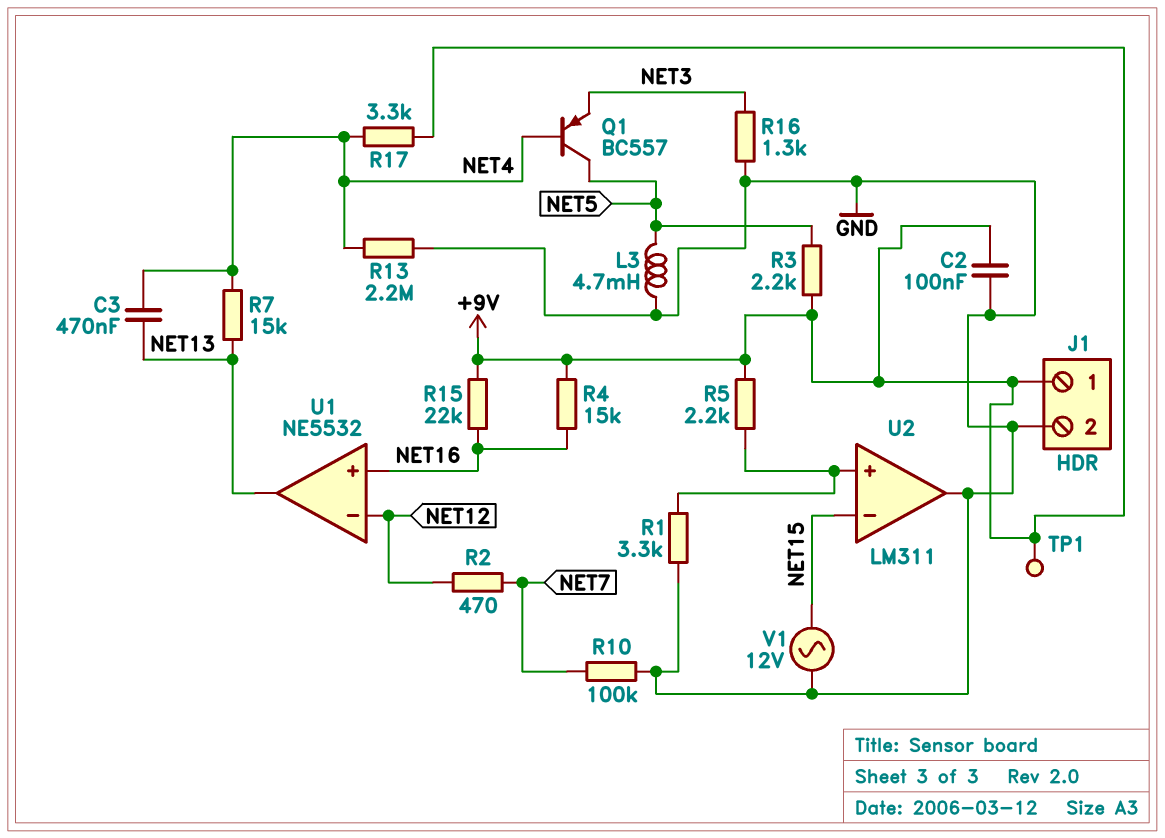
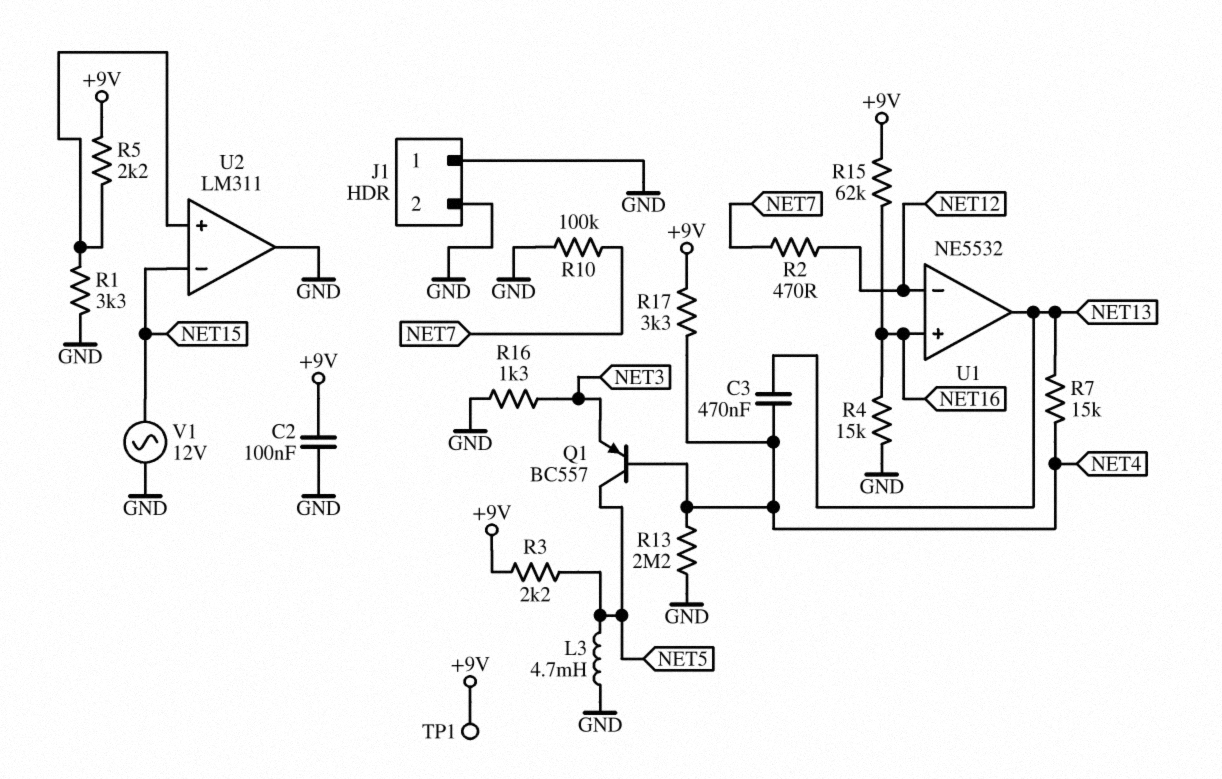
J1 pin 1: +9V -> GND
R4: 15k (+9V, NET16) -> 15k (GND, NET16)
R15: 22k (+9V, NET16) -> 62k (+9V, NET16)

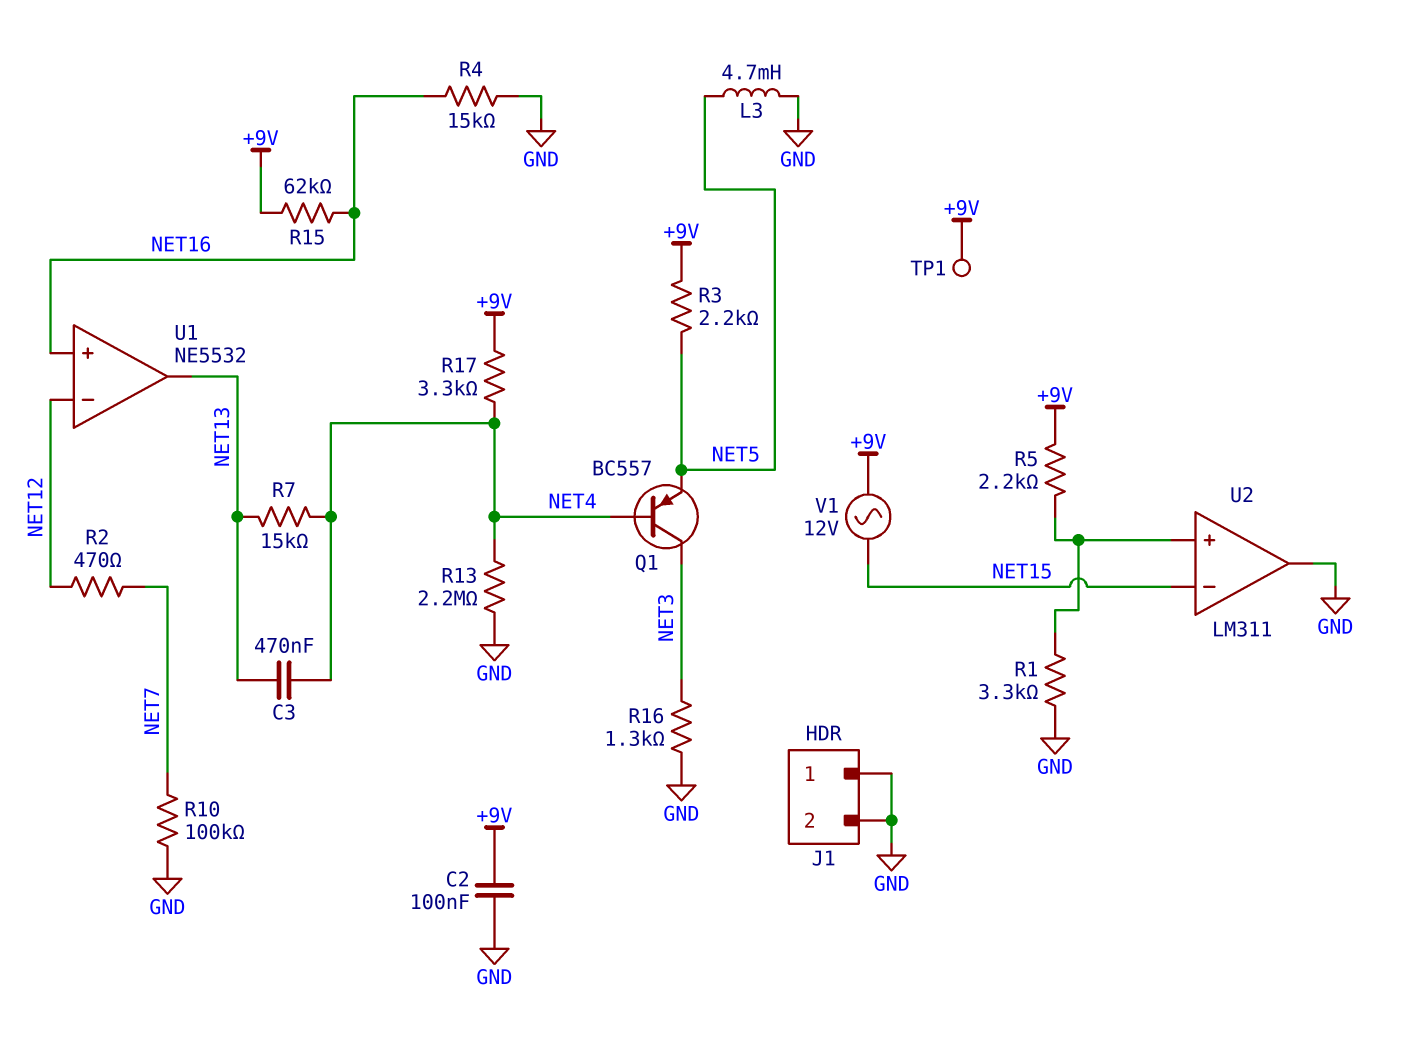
Q1: PNP BC557 (B NET4, C NET5, E NET3) -> PNP BC557 (B NET4, C NET3, E NET5)
V1: AC 12V (GND, NET15) -> AC 12V (+9V, NET15)

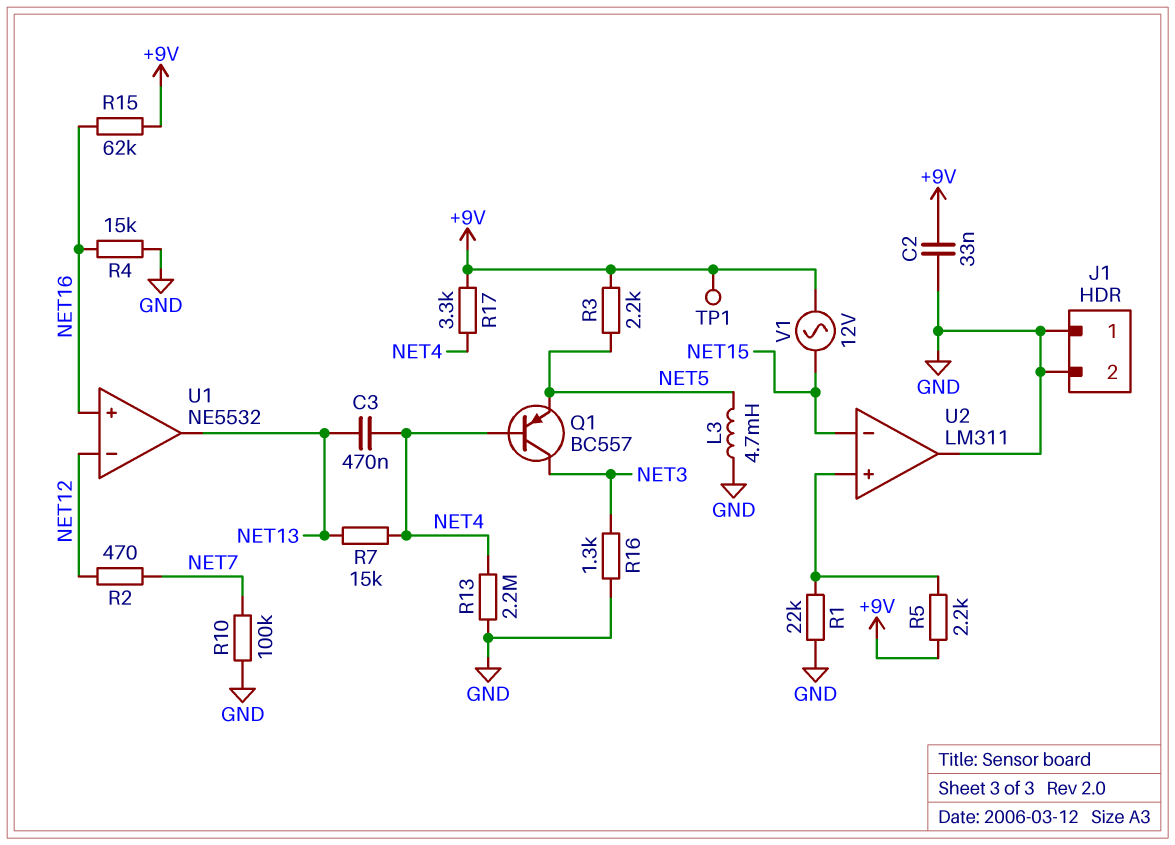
C2: 100nF (+9V, GND) -> 33nF (+9V, GND)
R1: 3.3k (GND, U2/in+) -> 22k (GND, U2/in+)

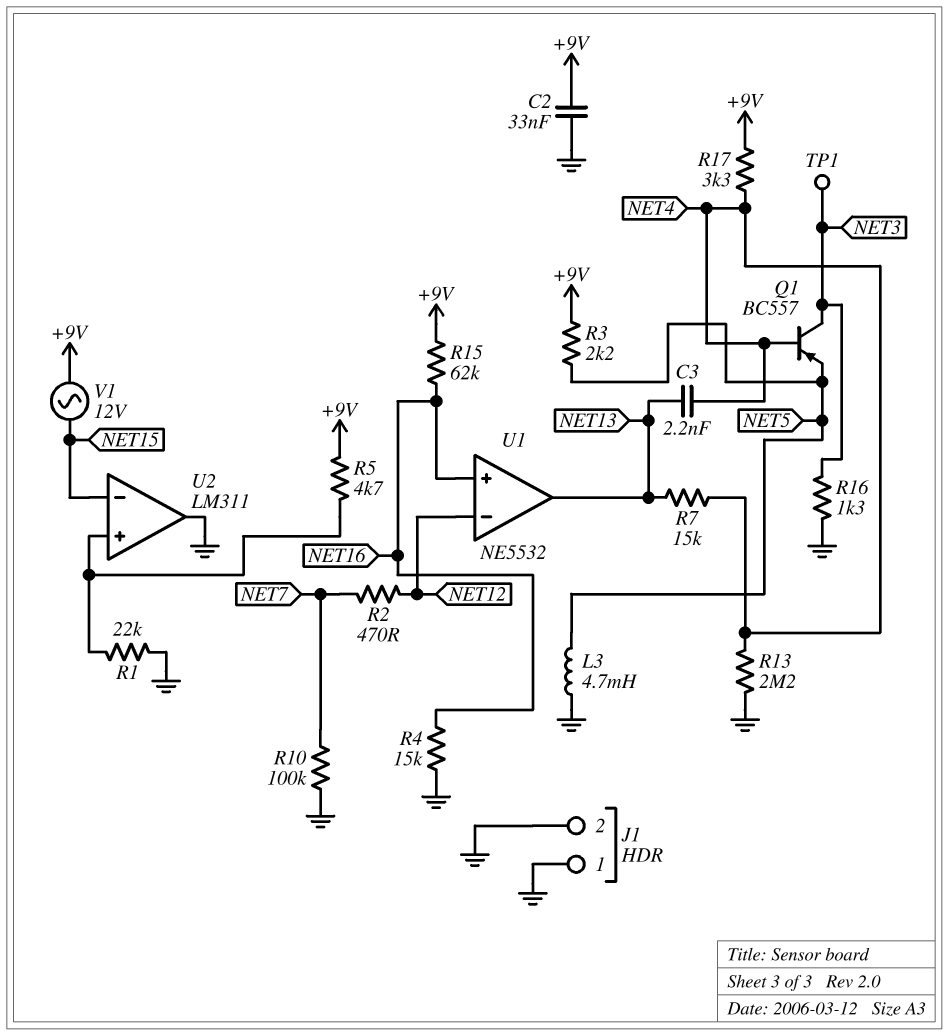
C3: 470nF (NET4, NET13) -> 2.2nF (NET4, NET13)
R5: 2.2k (+9V, U2/in+) -> 4.7k (+9V, U2/in+)
TP1: test point (+9V) -> test point (NET3)

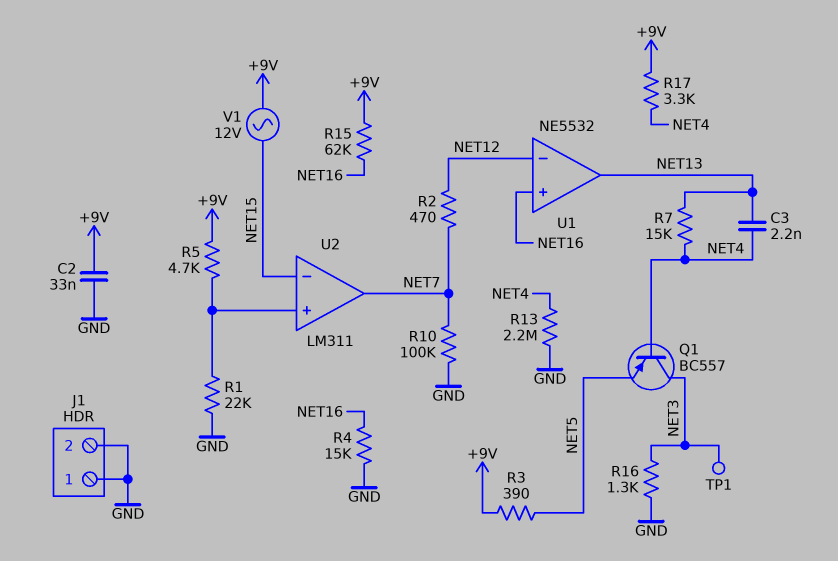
L3: 4.7mH (GND, NET5) -> none
R3: 2.2k (+9V, NET5) -> 390 (+9V, NET5)
U2 pin out: GND -> NET7

